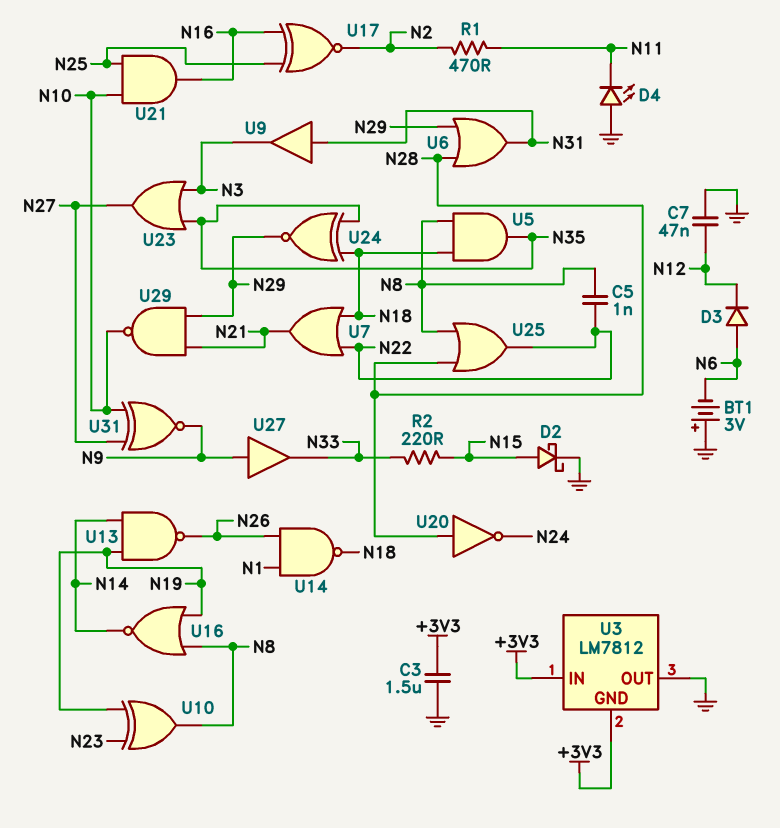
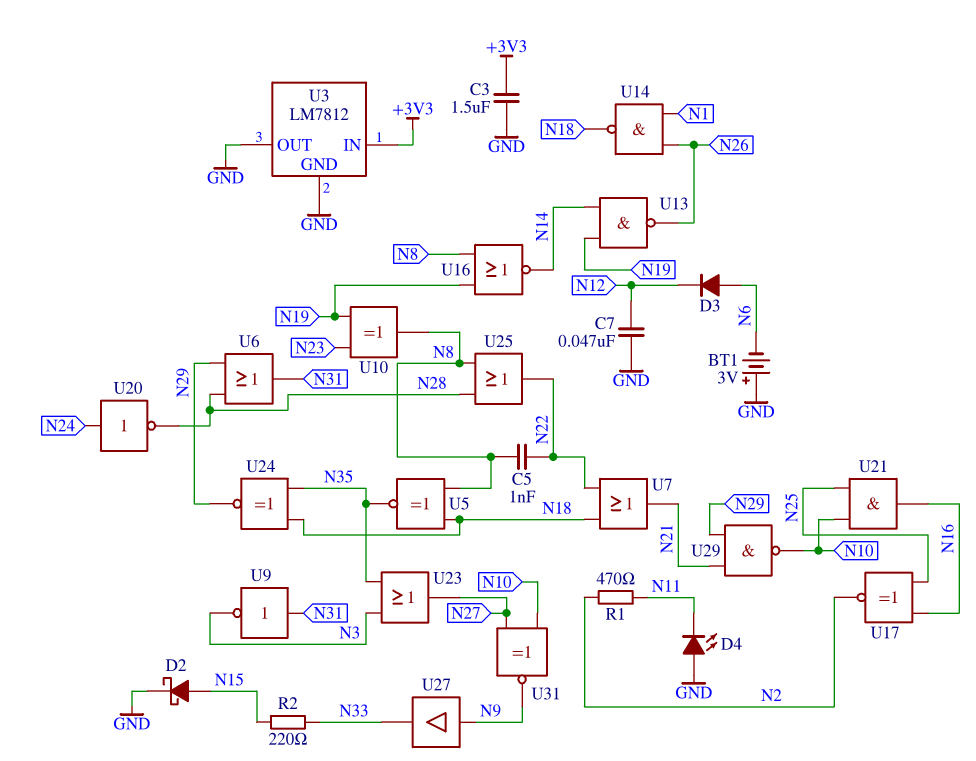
U3 pin GND: +3V3 -> GND
U5: AND (in N8, in N18, out N35) -> XNOR (in N8, in N18, out N35)
U9: buffer (in N31, out N3) -> NOT (in N31, out N3)
U20: NOT (in N28, out N24) -> NOT (in N24, out N28)

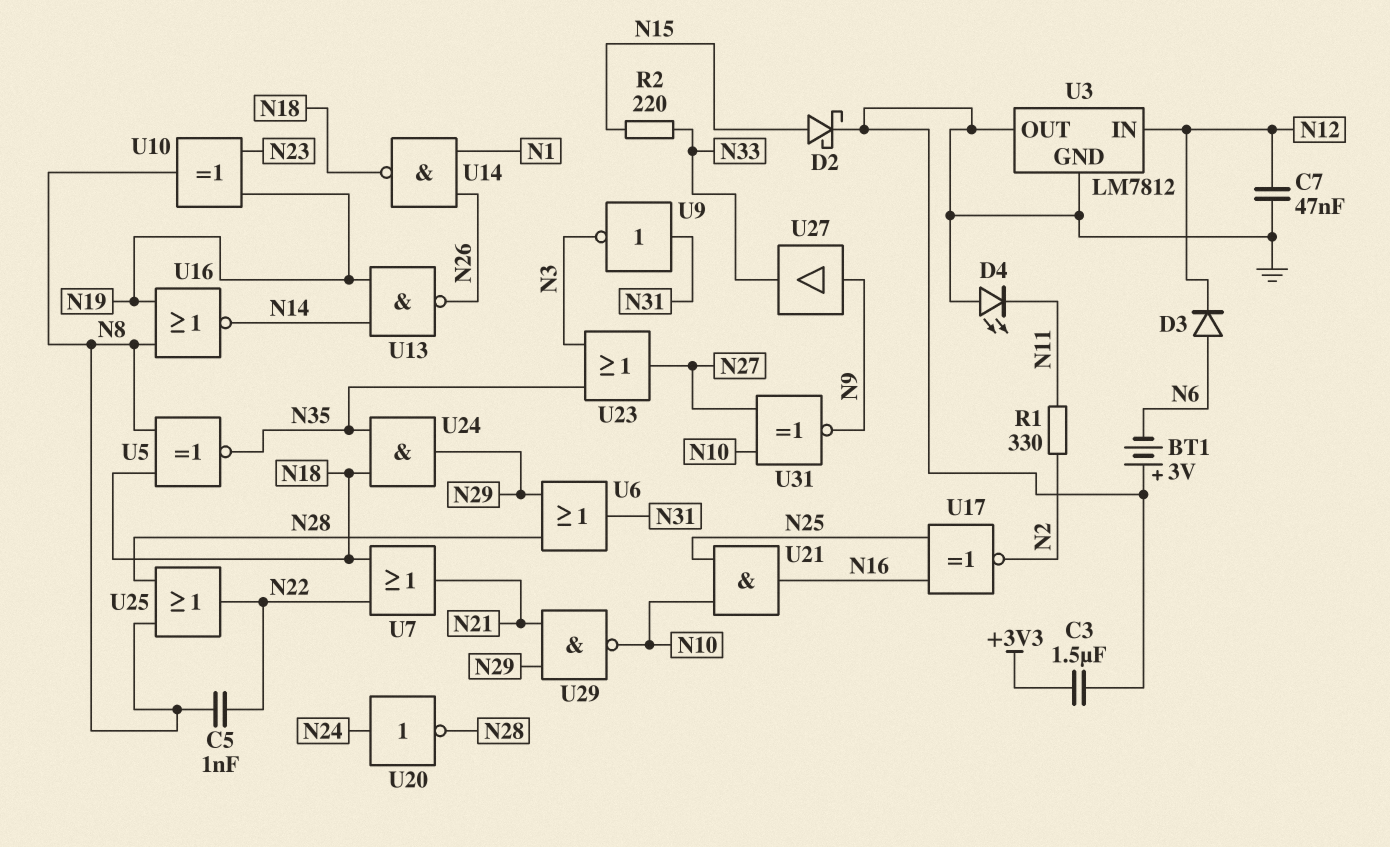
R1: 470 (N2, N11) -> 330 (N2, N11)
U3 pin IN: +3V3 -> N12
U24: XNOR (in N18, in N35, out N29) -> AND (in N18, in N35, out N29)

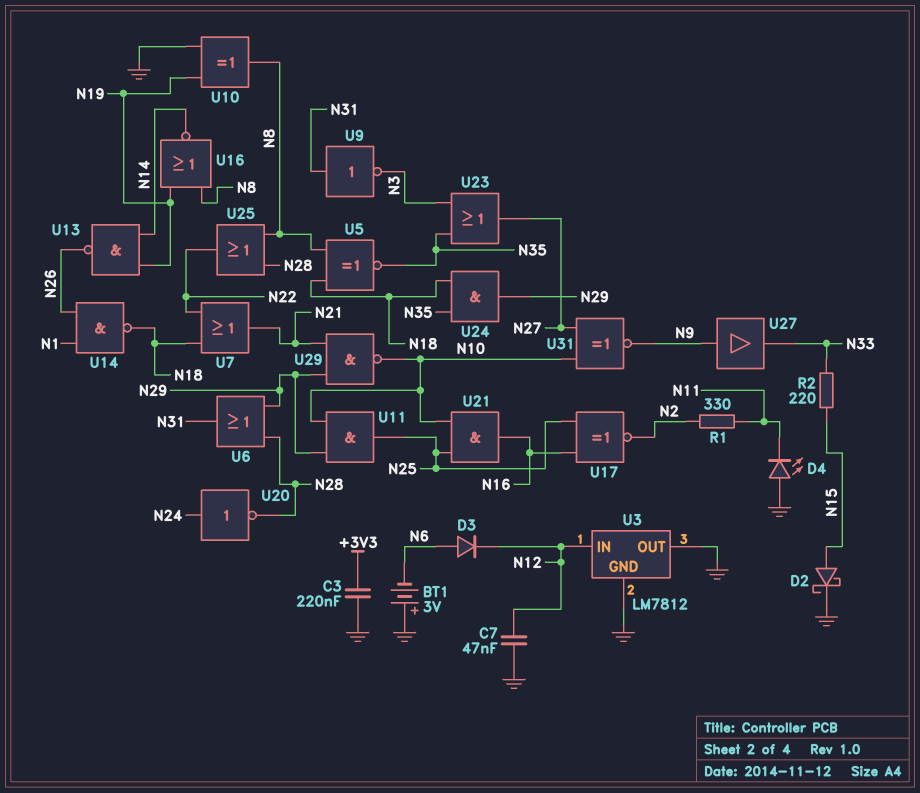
C3: 1.5uF (+3V3, GND) -> 220nF (+3V3, GND)
C5: 1nF (N8, N22) -> none
U10: XOR (in N19, in N23, out N8) -> XOR (in GND, in N19, out N8)
U11: none -> AND (in N10, in N29, out N25)

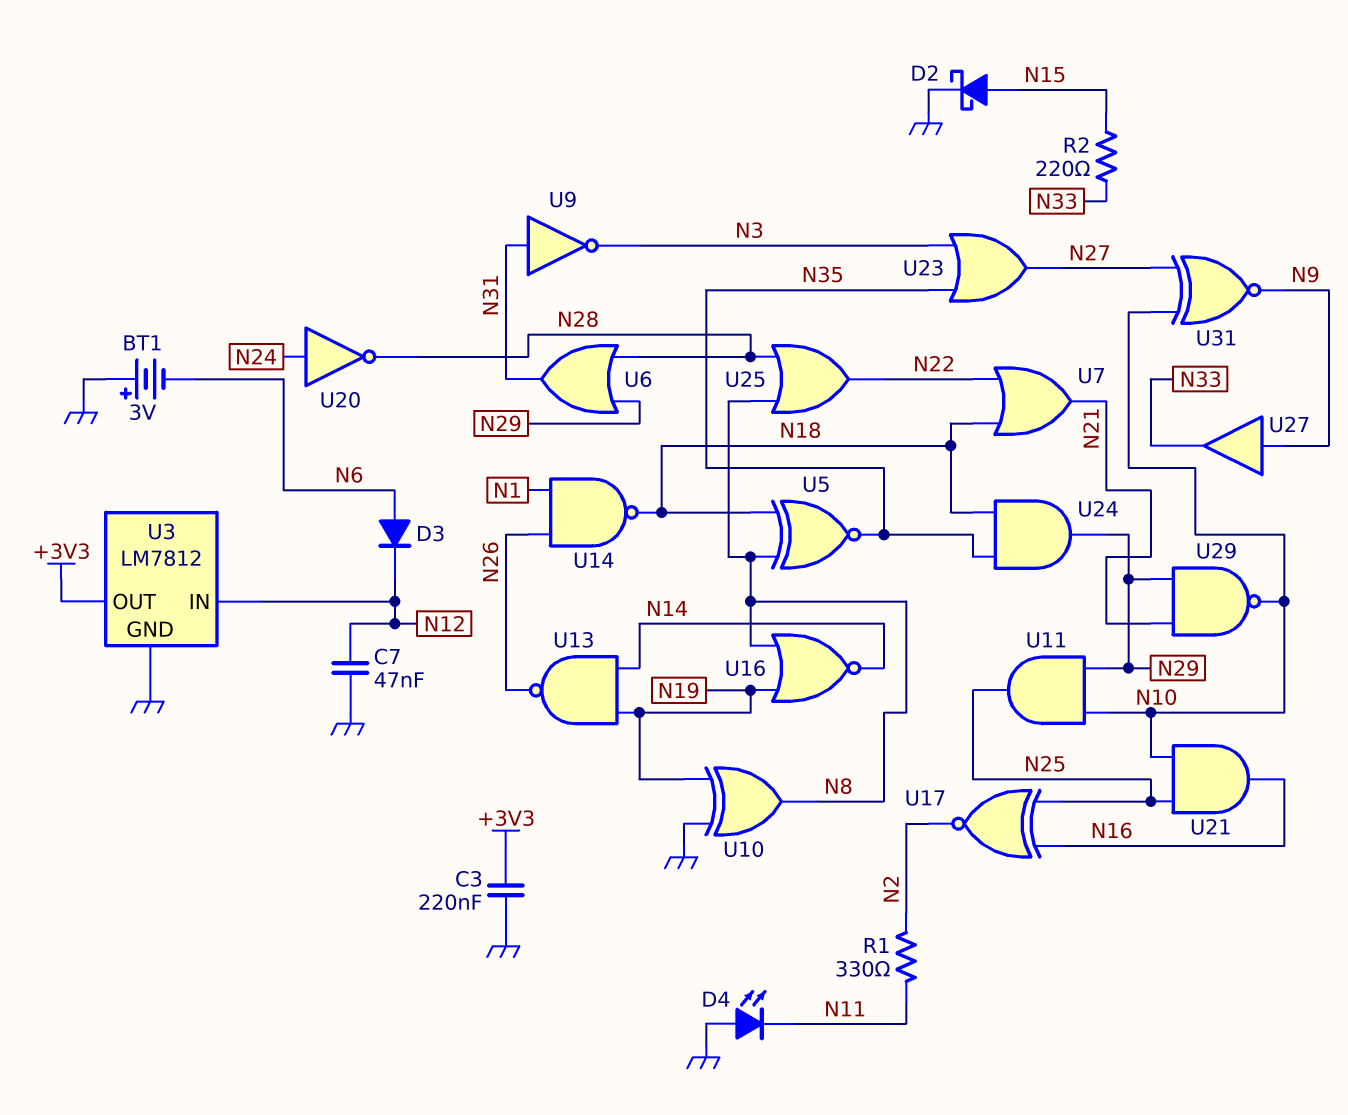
U3 pin OUT: GND -> +3V3

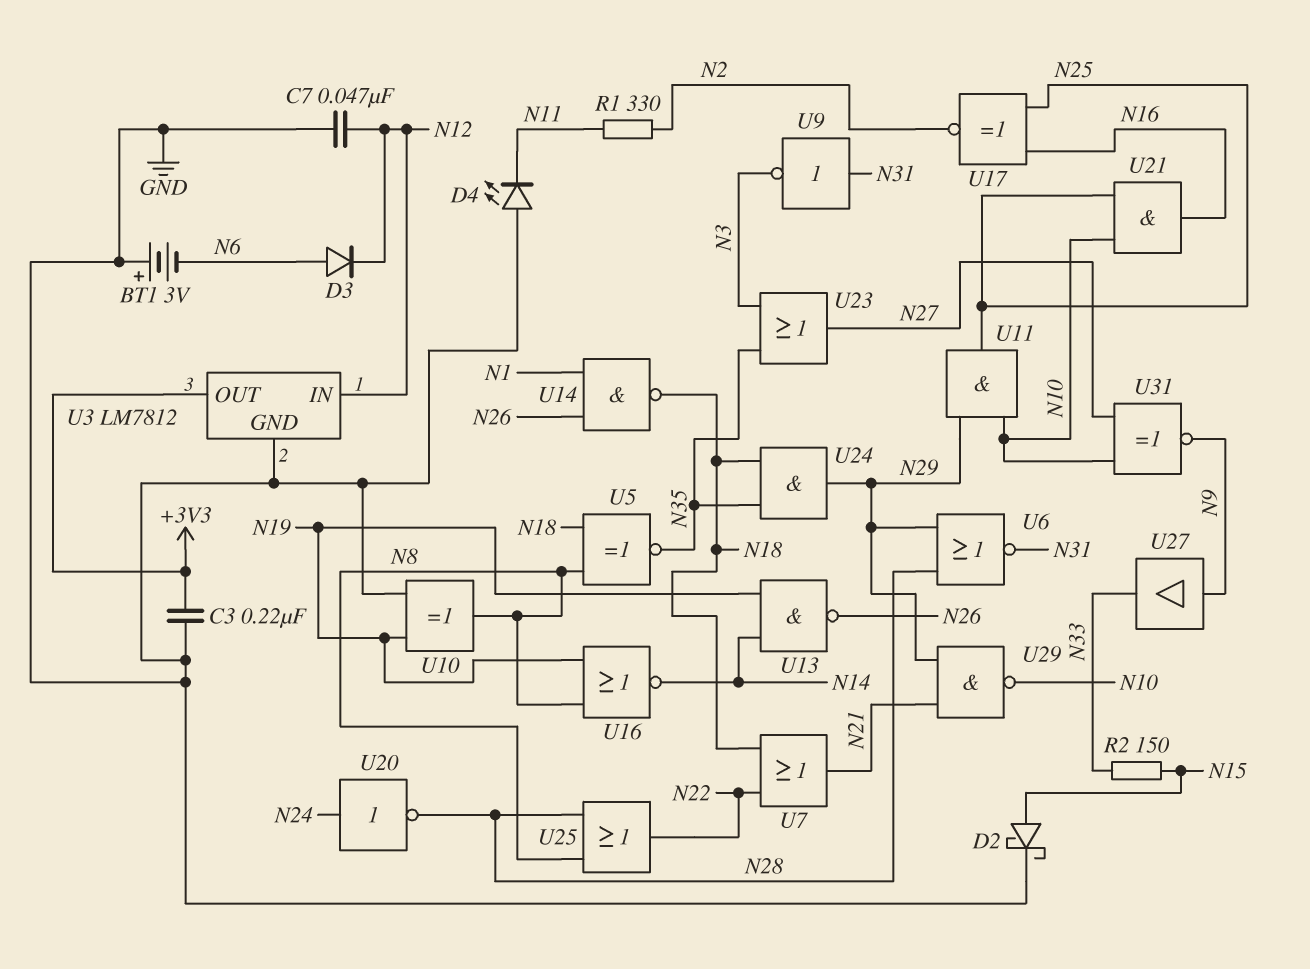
R2: 220 (N15, N33) -> 150 (N15, N33)
U6: OR (in N28, in N29, out N31) -> NOR (in N28, in N29, out N31)

